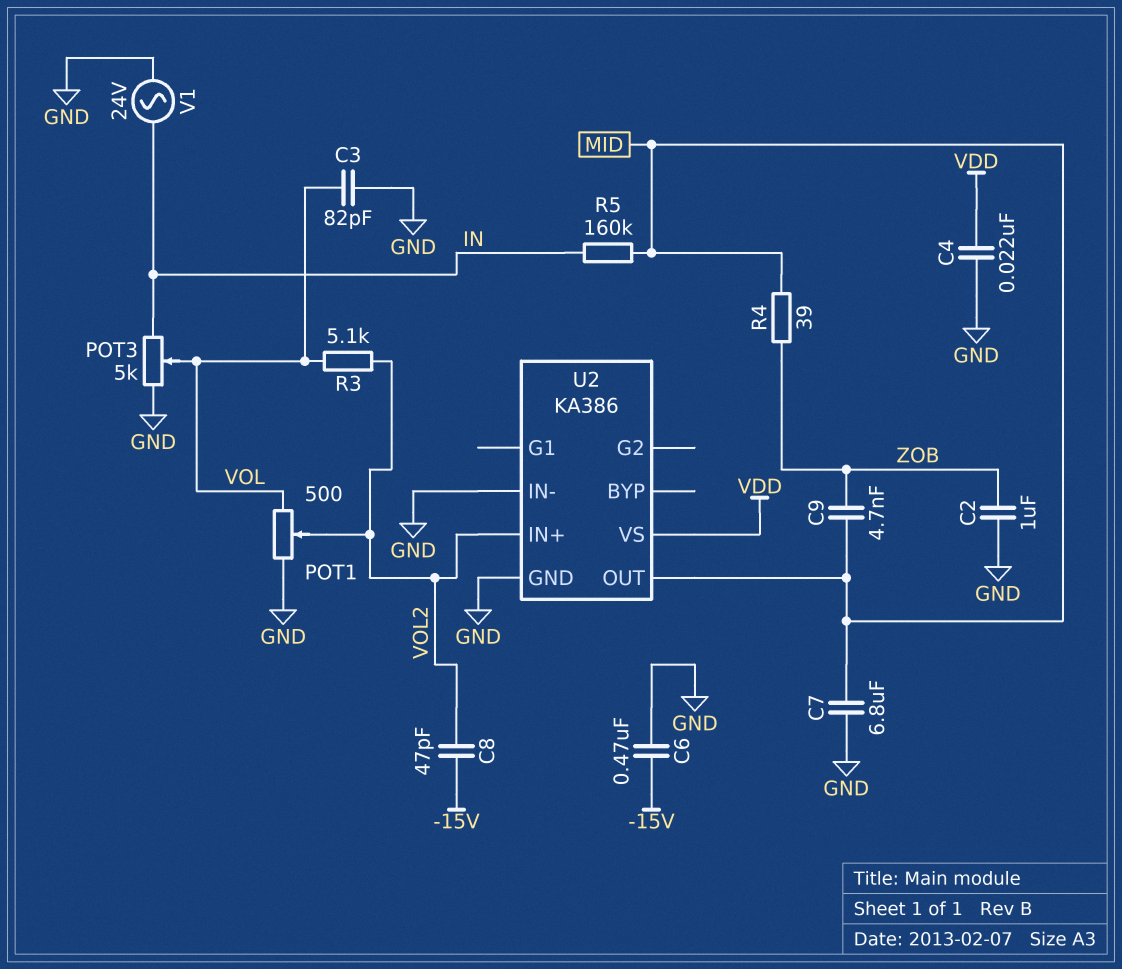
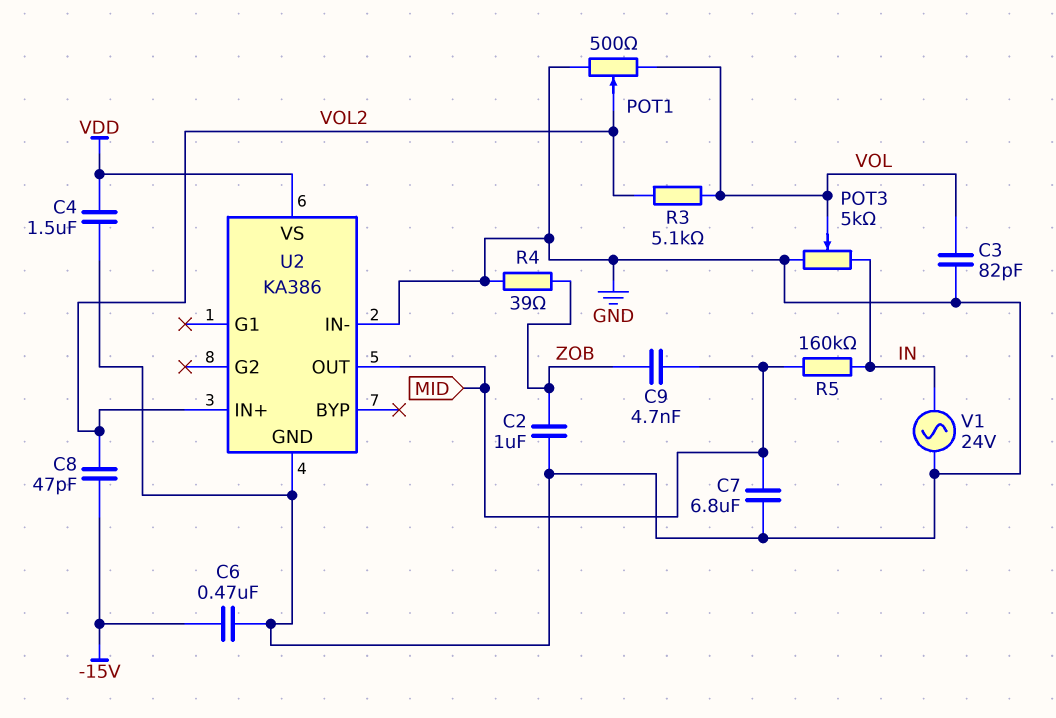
C4: 22nF (GND, VDD) -> 1.5uF (GND, VDD)
R4: 39 (MID, ZOB) -> 39 (GND, ZOB)

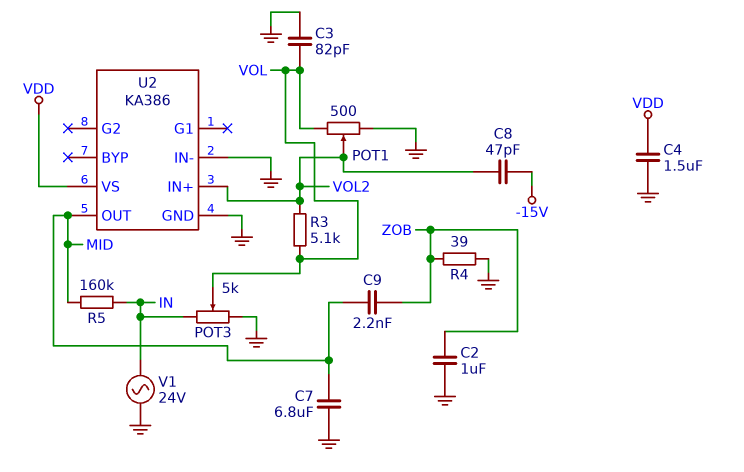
C6: 470nF (-15V, GND) -> none
C9: 4.7nF (MID, ZOB) -> 2.2nF (MID, ZOB)

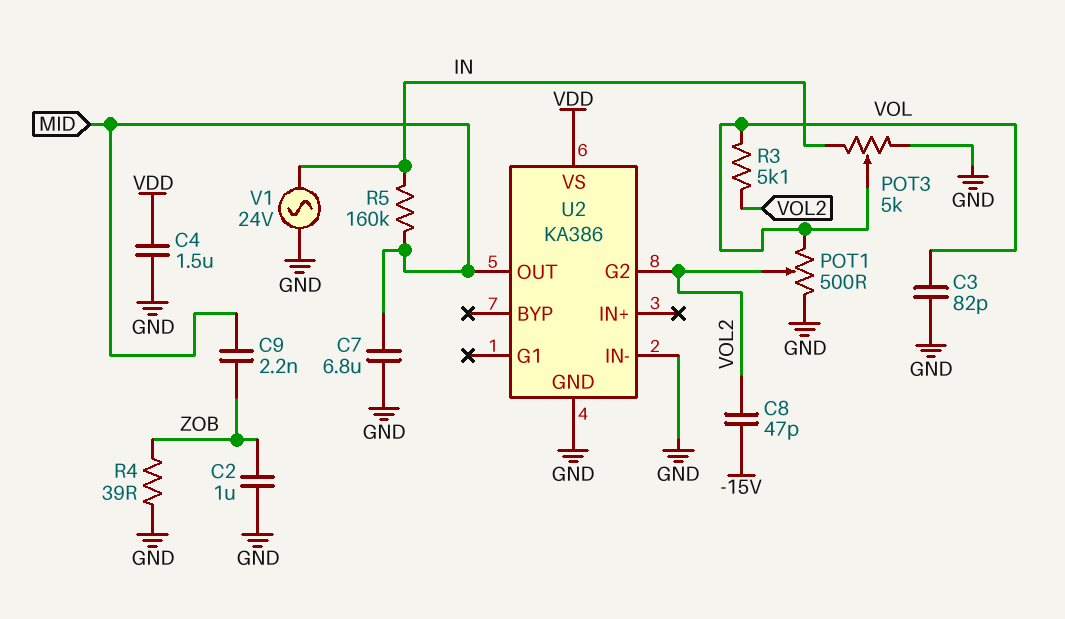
U2 pin G2: none -> VOL2
U2 pin IN+: VOL2 -> none

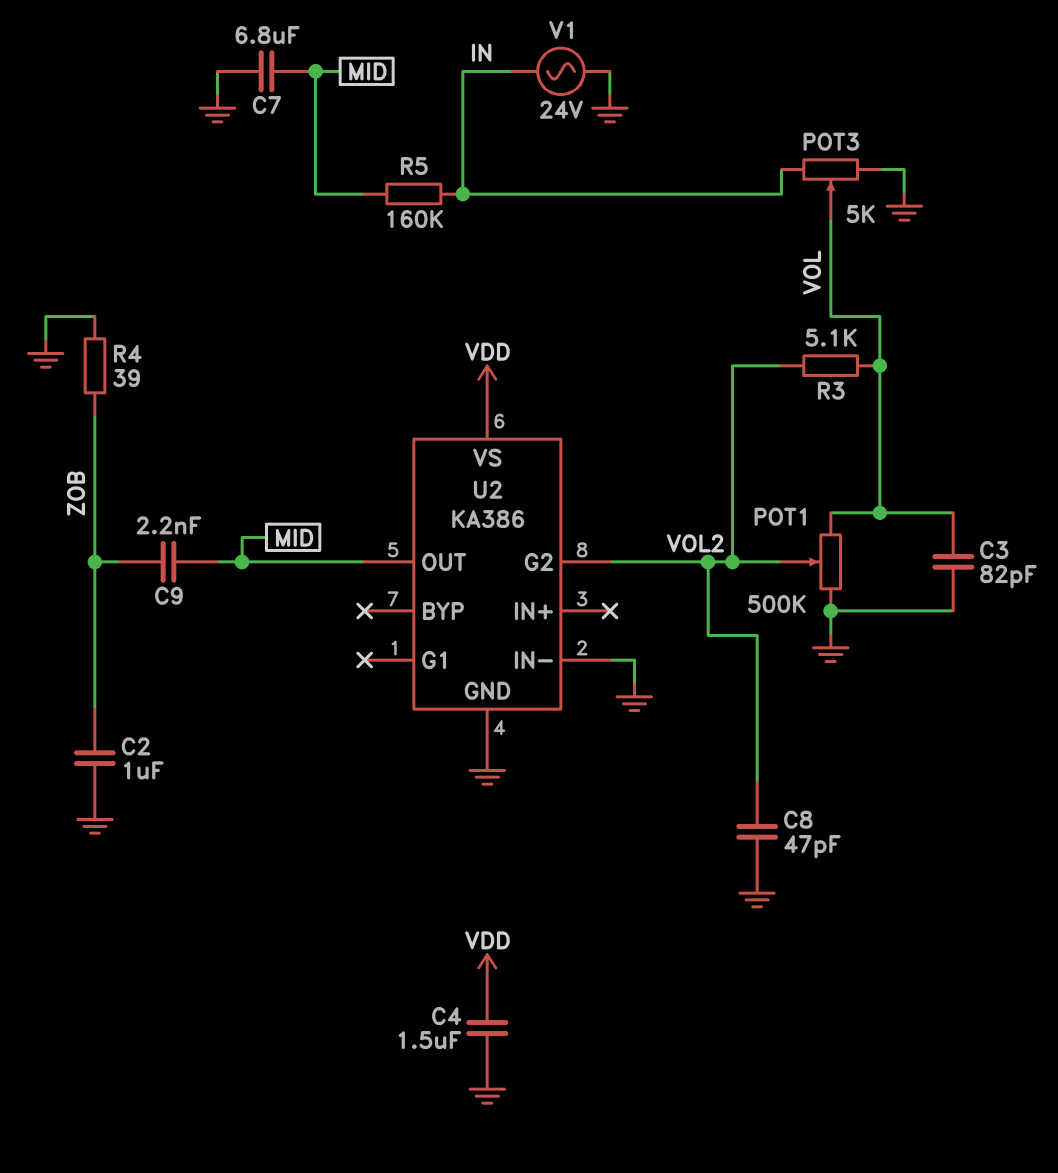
C8: 47pF (-15V, VOL2) -> 47pF (GND, VOL2)
POT1: 500 (GND, VOL, wiper VOL2) -> 500k (GND, VOL, wiper VOL2)

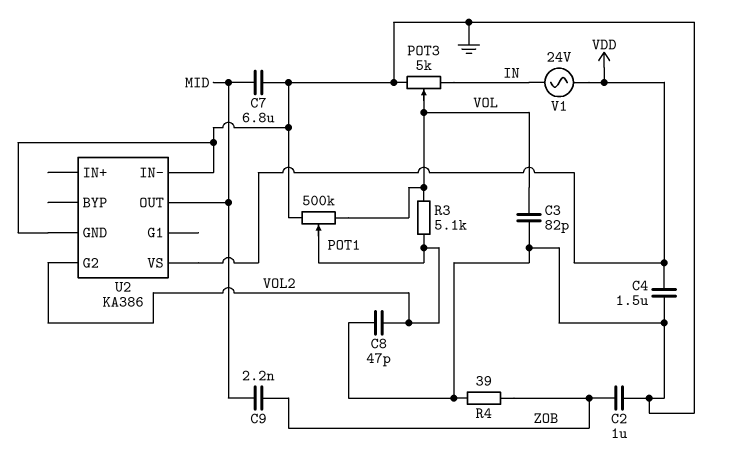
R5: 160k (IN, MID) -> none
V1: AC 24V (GND, IN) -> AC 24V (IN, VDD)

